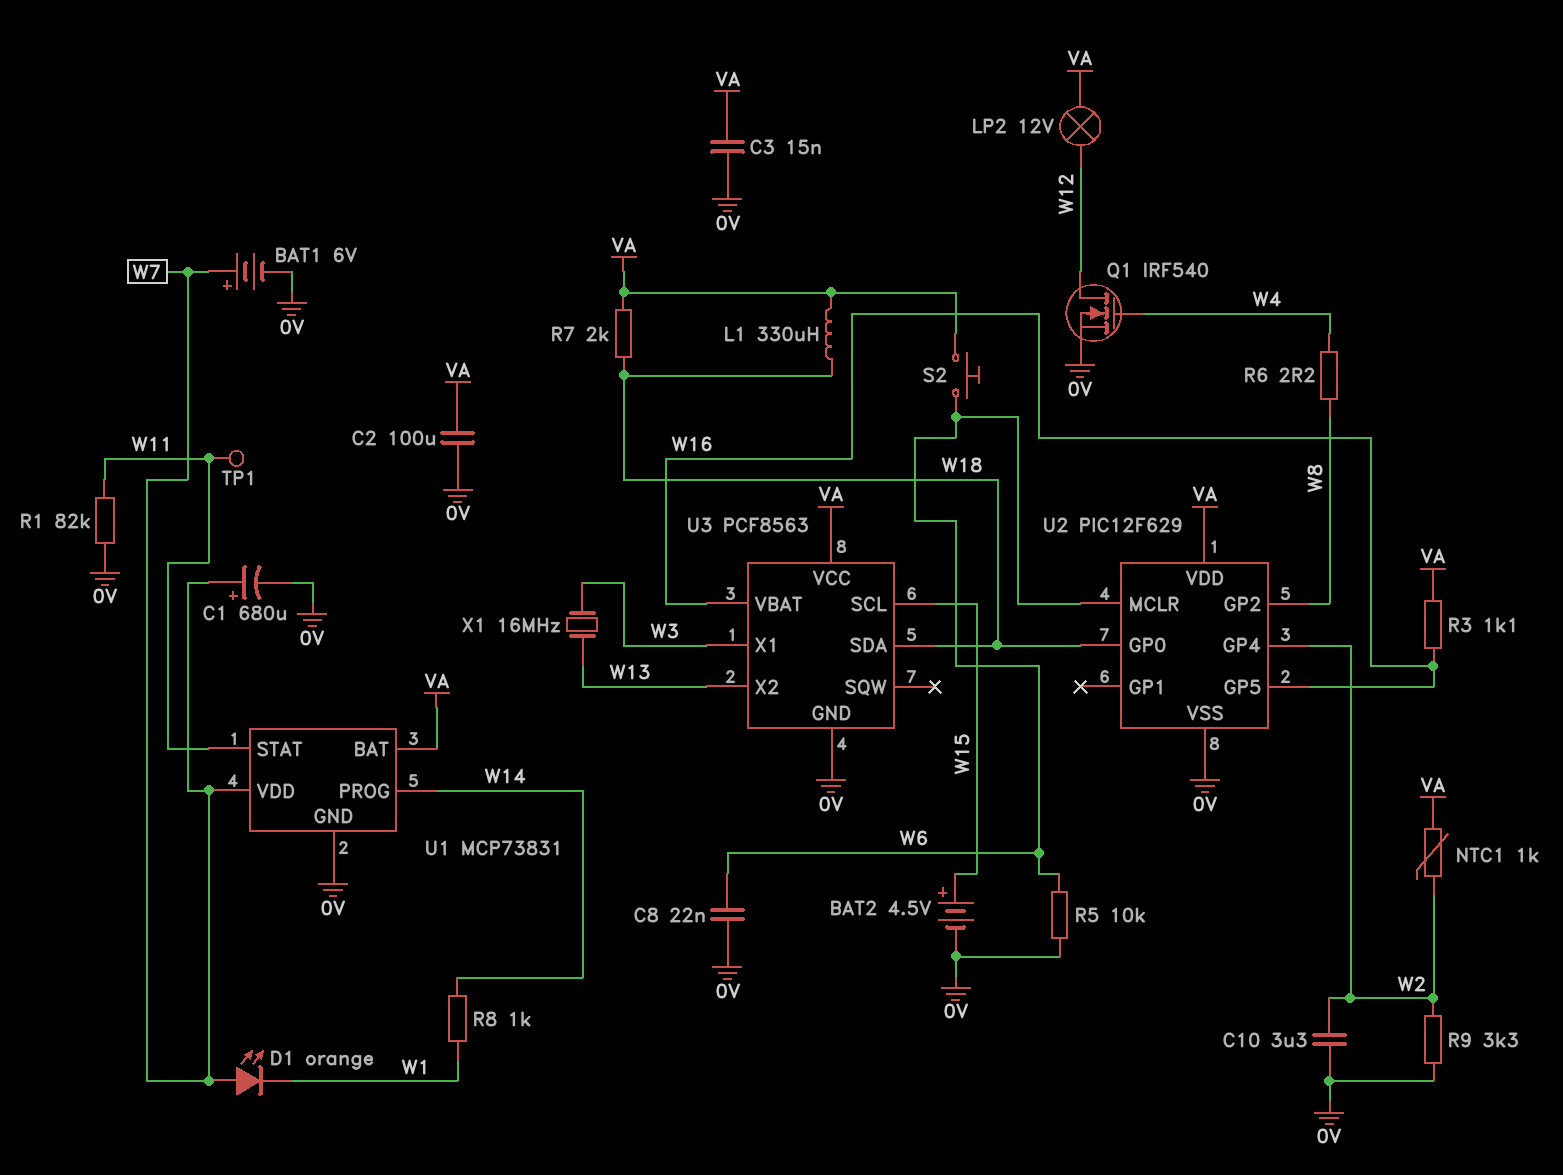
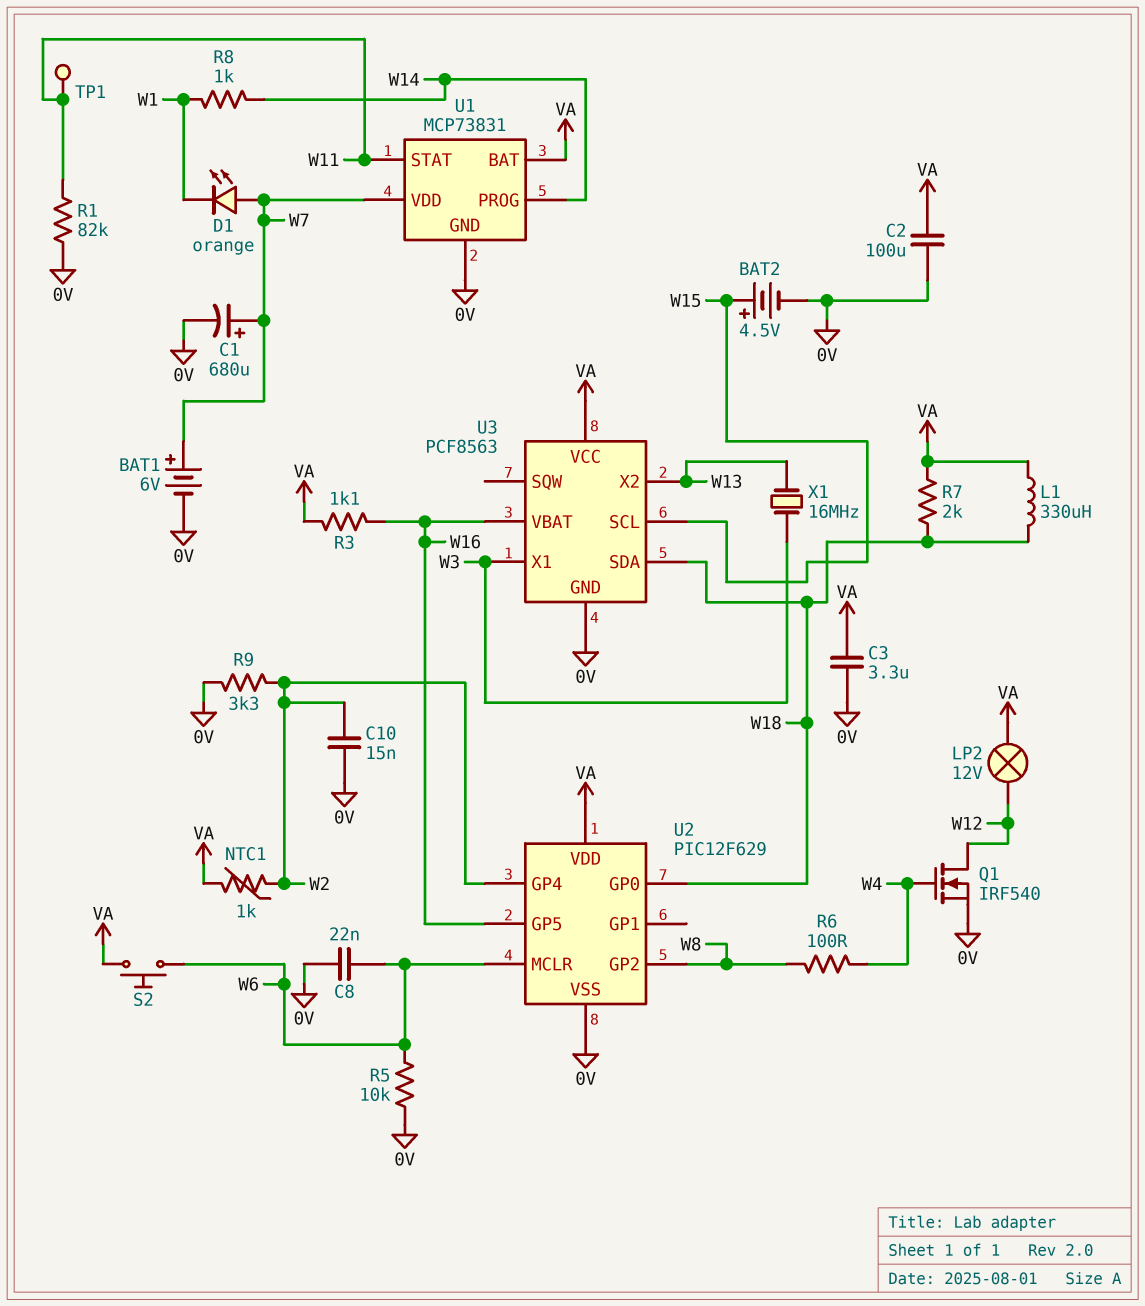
C3: 15nF (0V, VA) -> 3.3uF (0V, VA)
C10: 3.3uF (0V, W2) -> 15nF (0V, W2)
R6: 2.2 (W4, W8) -> 100 (W4, W8)

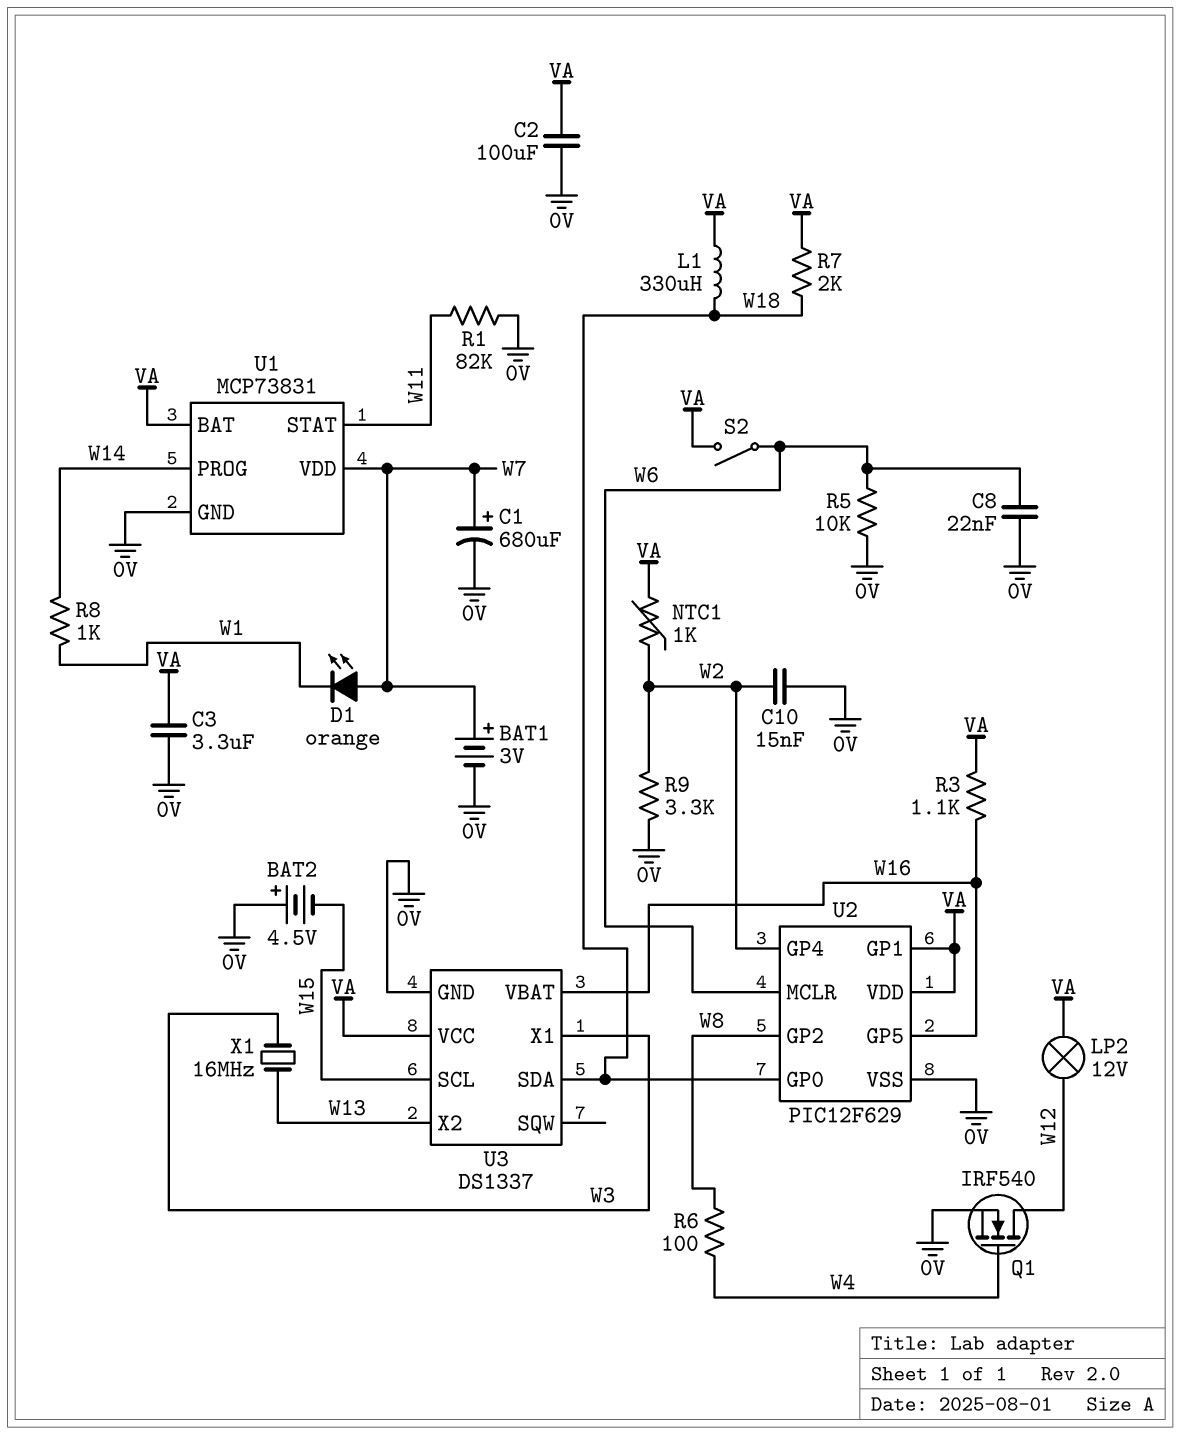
BAT1: 6V (plus W7, minus 0V) -> 3V (plus W7, minus 0V)
BAT2: 4.5V (plus W15, minus 0V) -> 4.5V (plus 0V, minus W15)
S2: button (VA, W6) -> switch (VA, W6)
TP1: test point (W11) -> none
U2 pin GP1: none -> VA
U3: PCF8563 -> DS1337

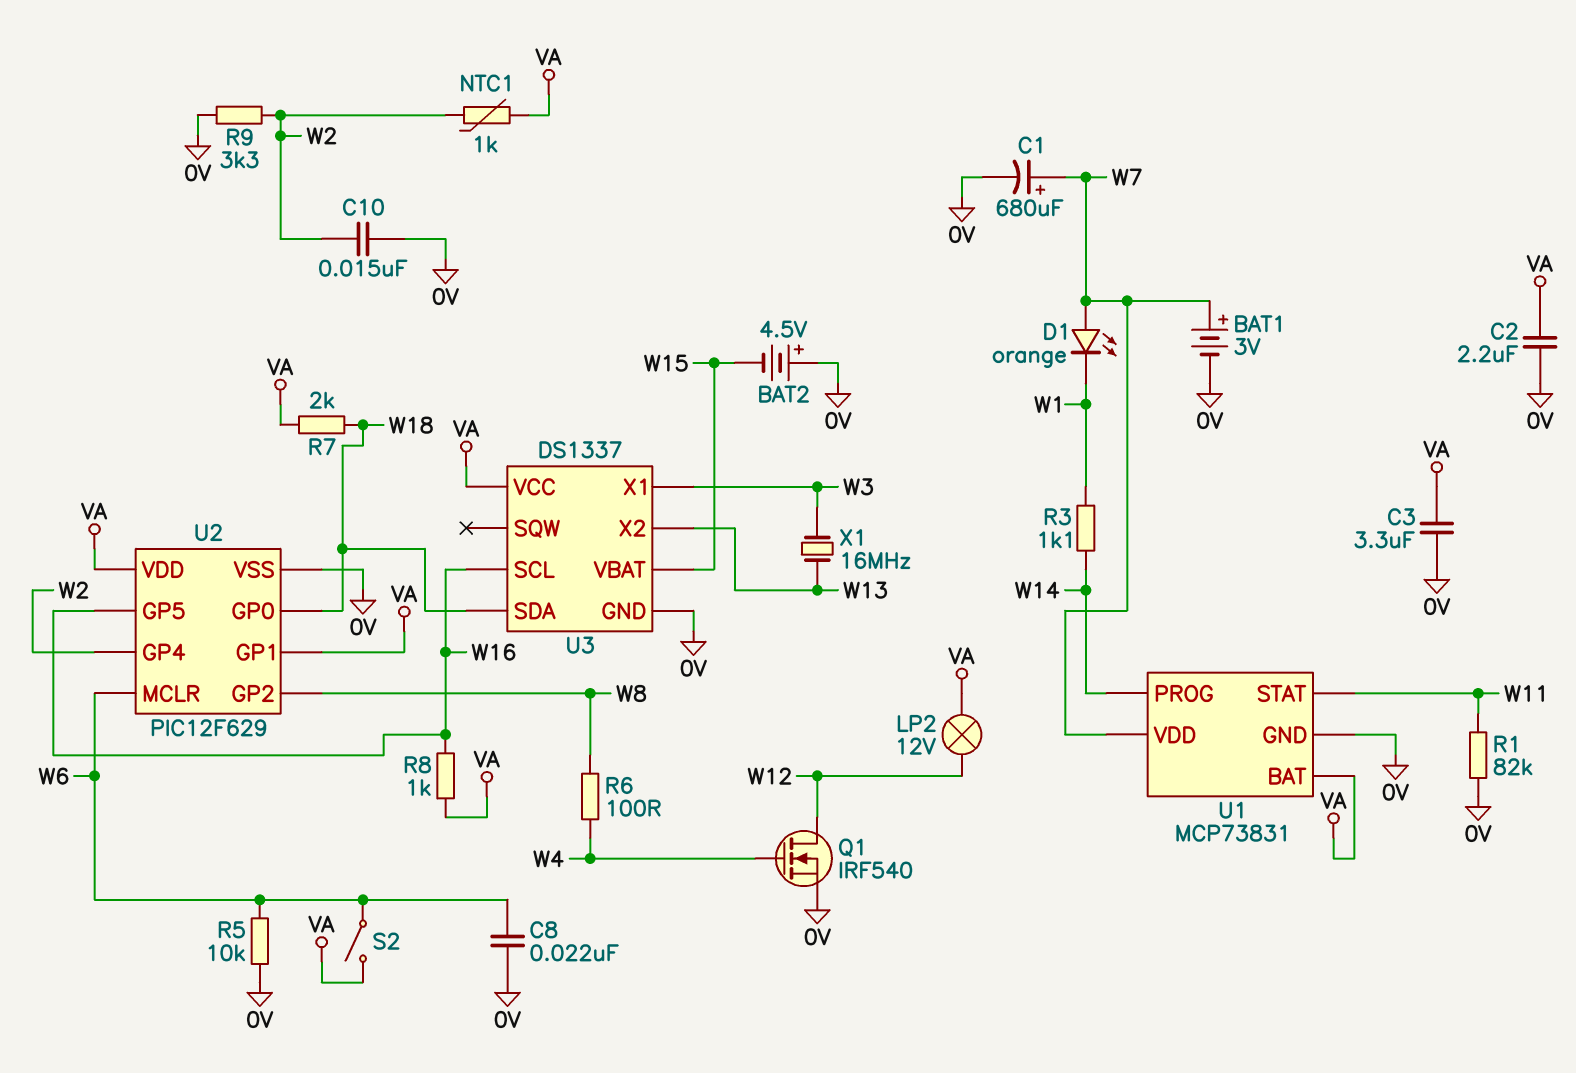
C2: 100uF (0V, VA) -> 2.2uF (0V, VA)
L1: 330uH (VA, W18) -> none
R3: 1.1k (VA, W16) -> 1.1k (W1, W14)
R8: 1k (W1, W14) -> 1k (VA, W16)
U3 pin SCL: W15 -> W16
U3 pin VBAT: W16 -> W15

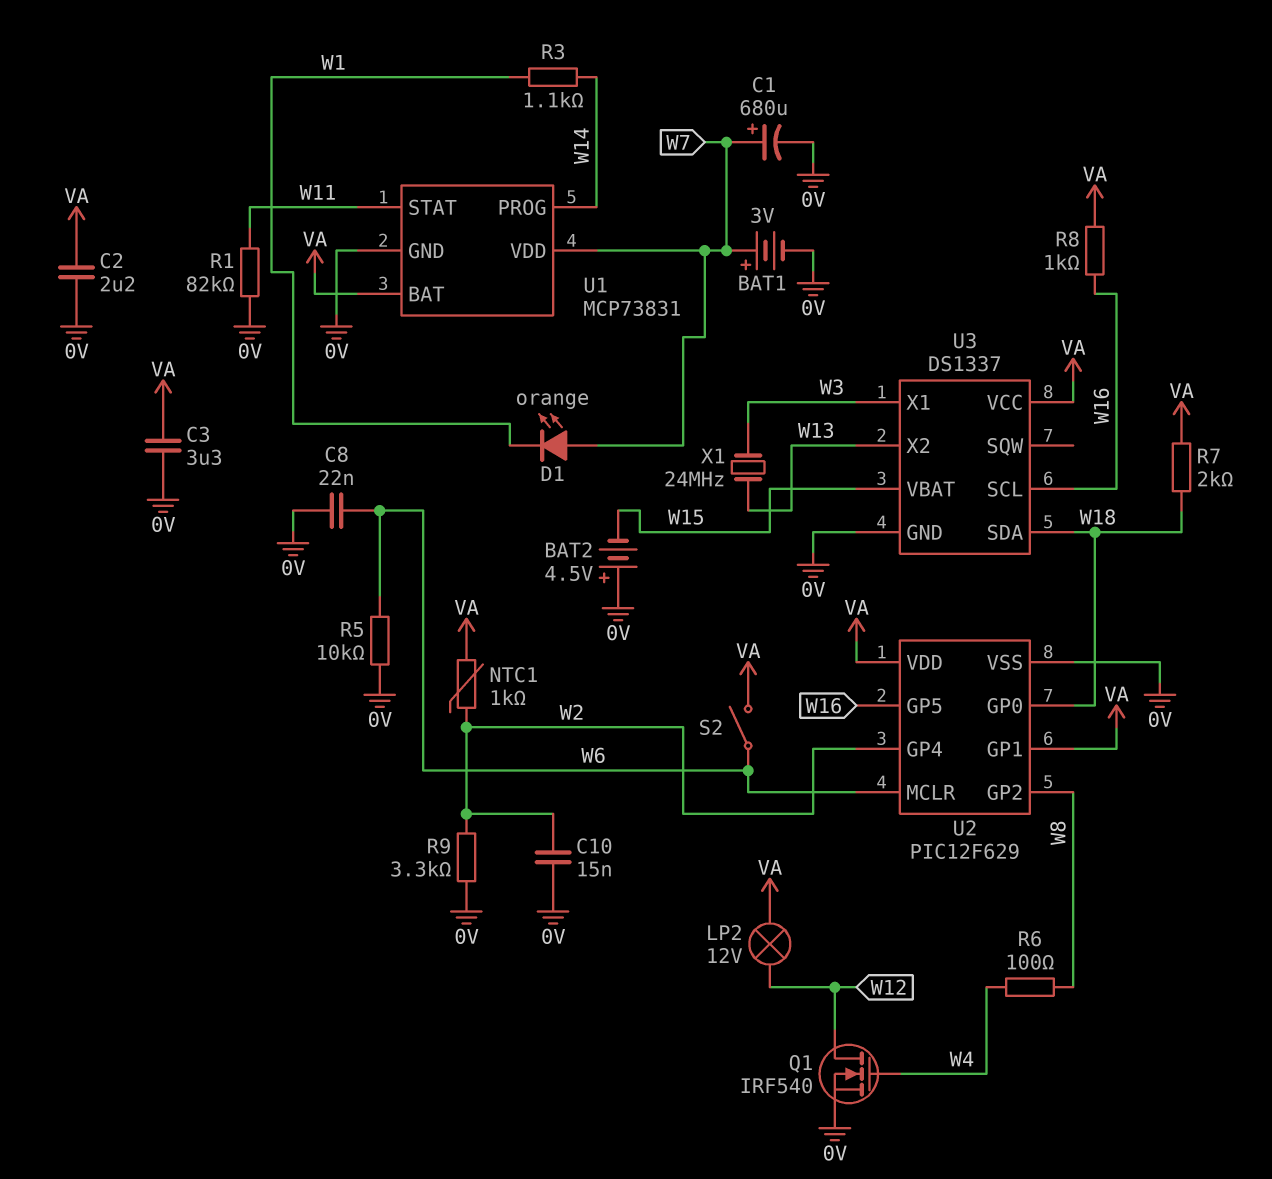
X1: 16MHz (W3, W13) -> 24MHz (W3, W13)

